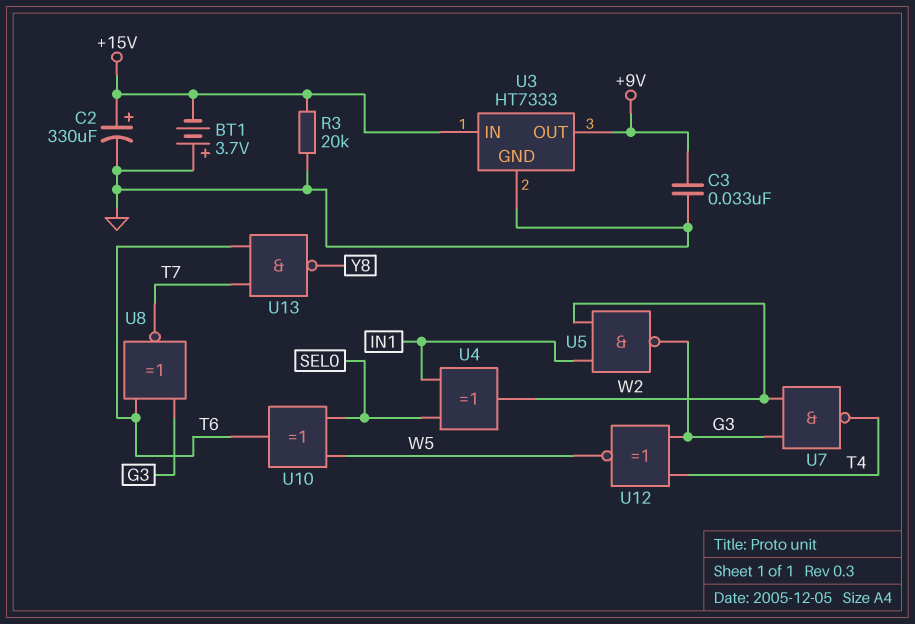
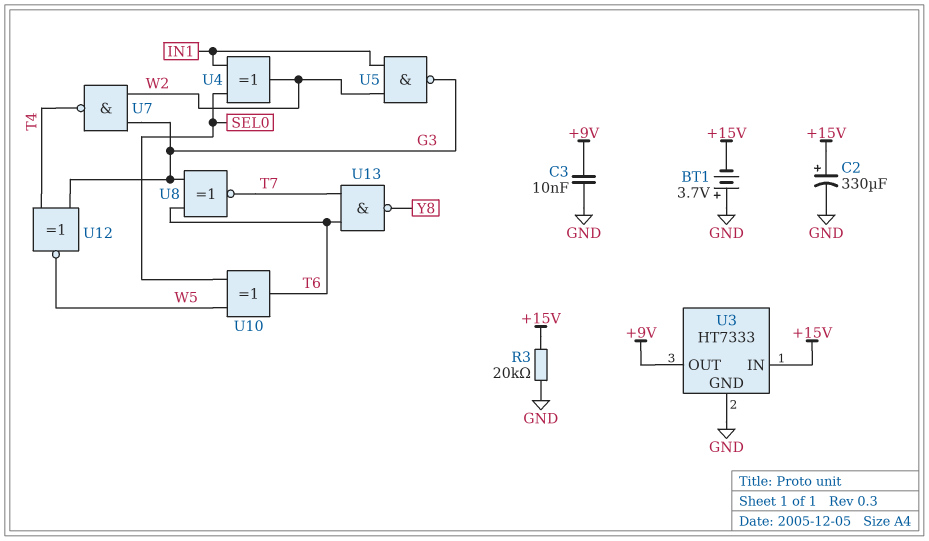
C3: 33nF (+9V, GND) -> 10nF (+9V, GND)

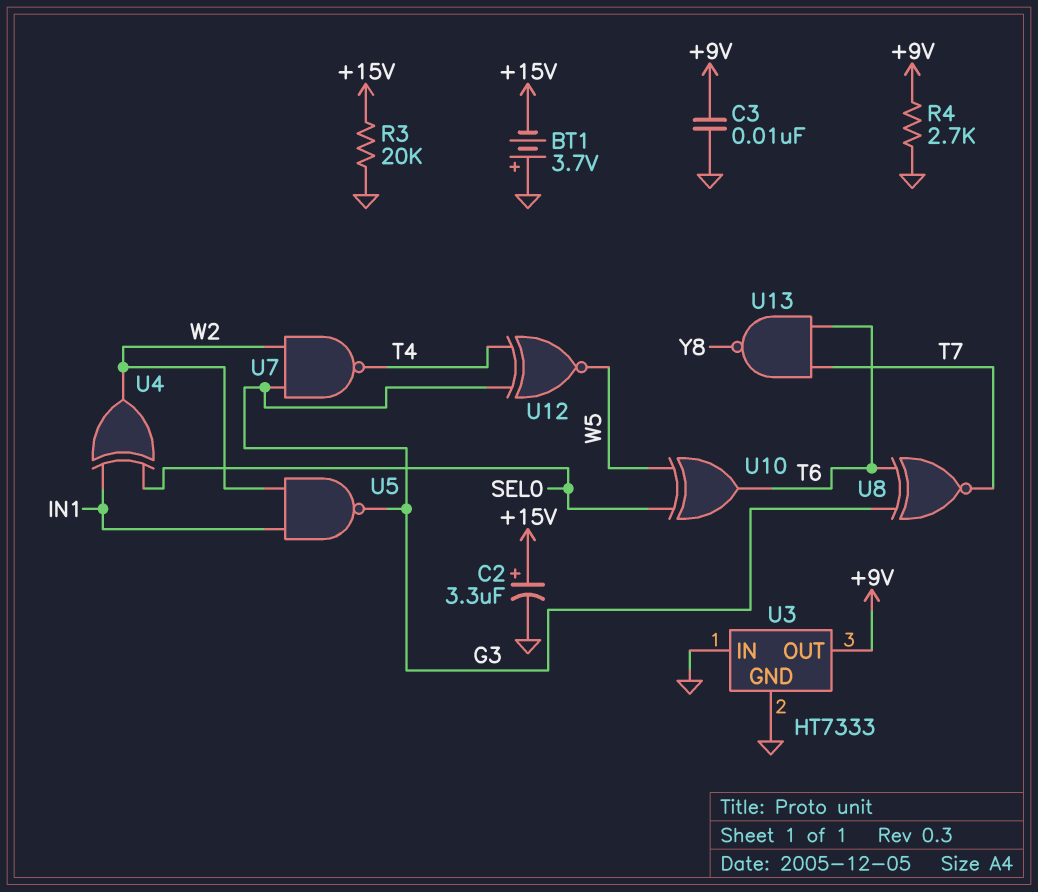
C2: 330uF (plus +15V, minus GND) -> 3.3uF (plus +15V, minus GND)
R4: none -> 2.7k (+9V, GND)
U3 pin IN: +15V -> GND

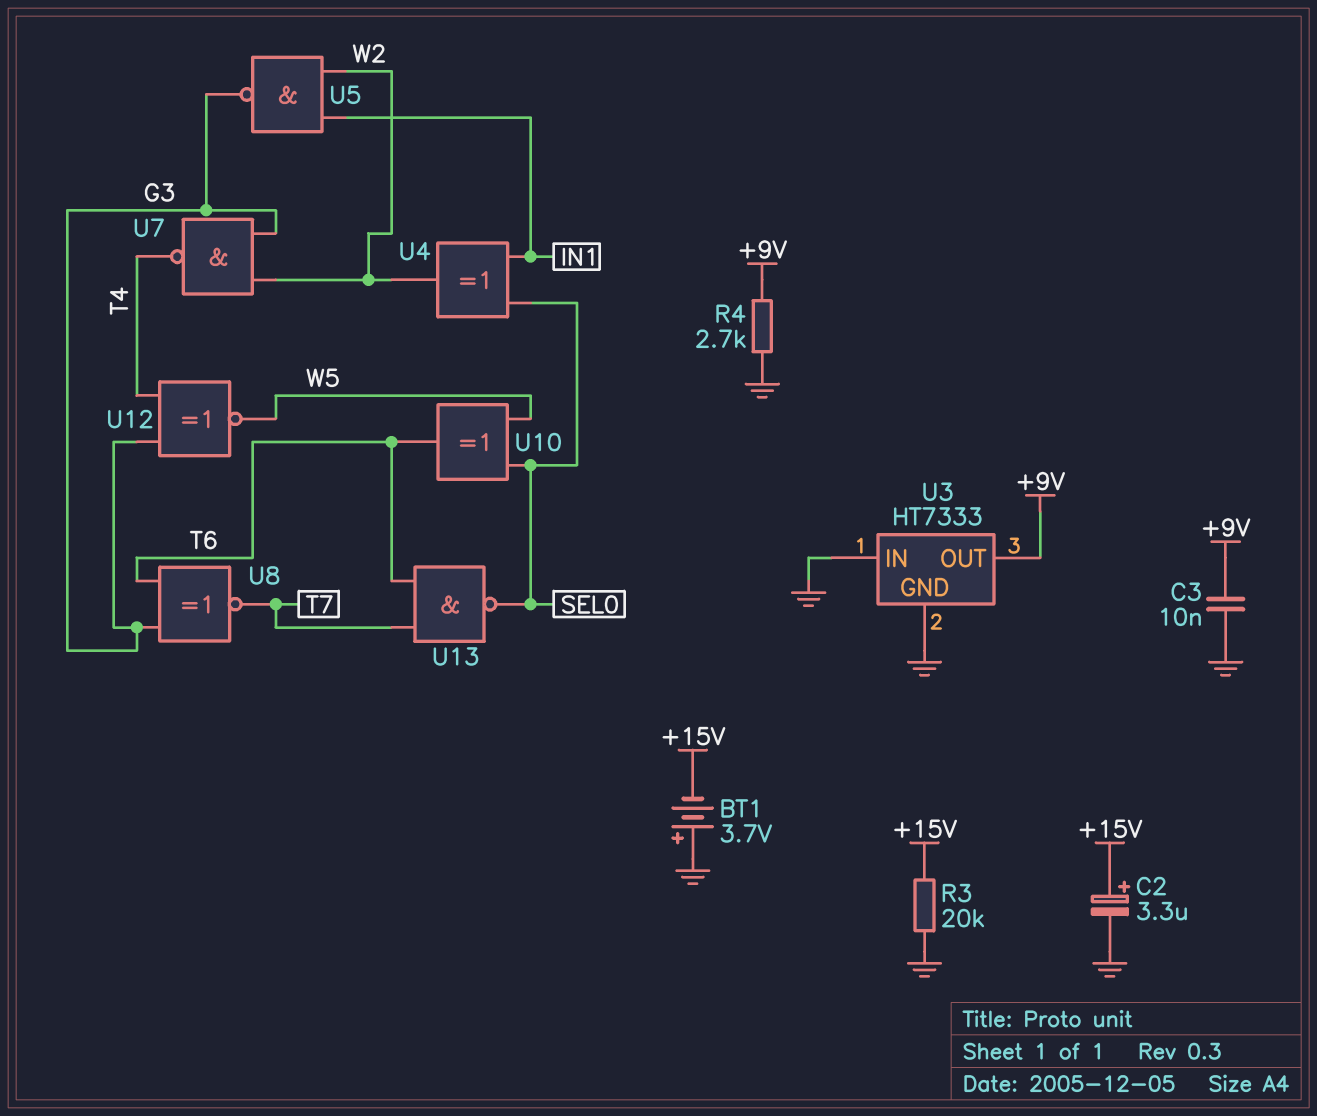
U13: NAND (in T6, in T7, out Y8) -> NAND (in T6, in T7, out SEL0)

